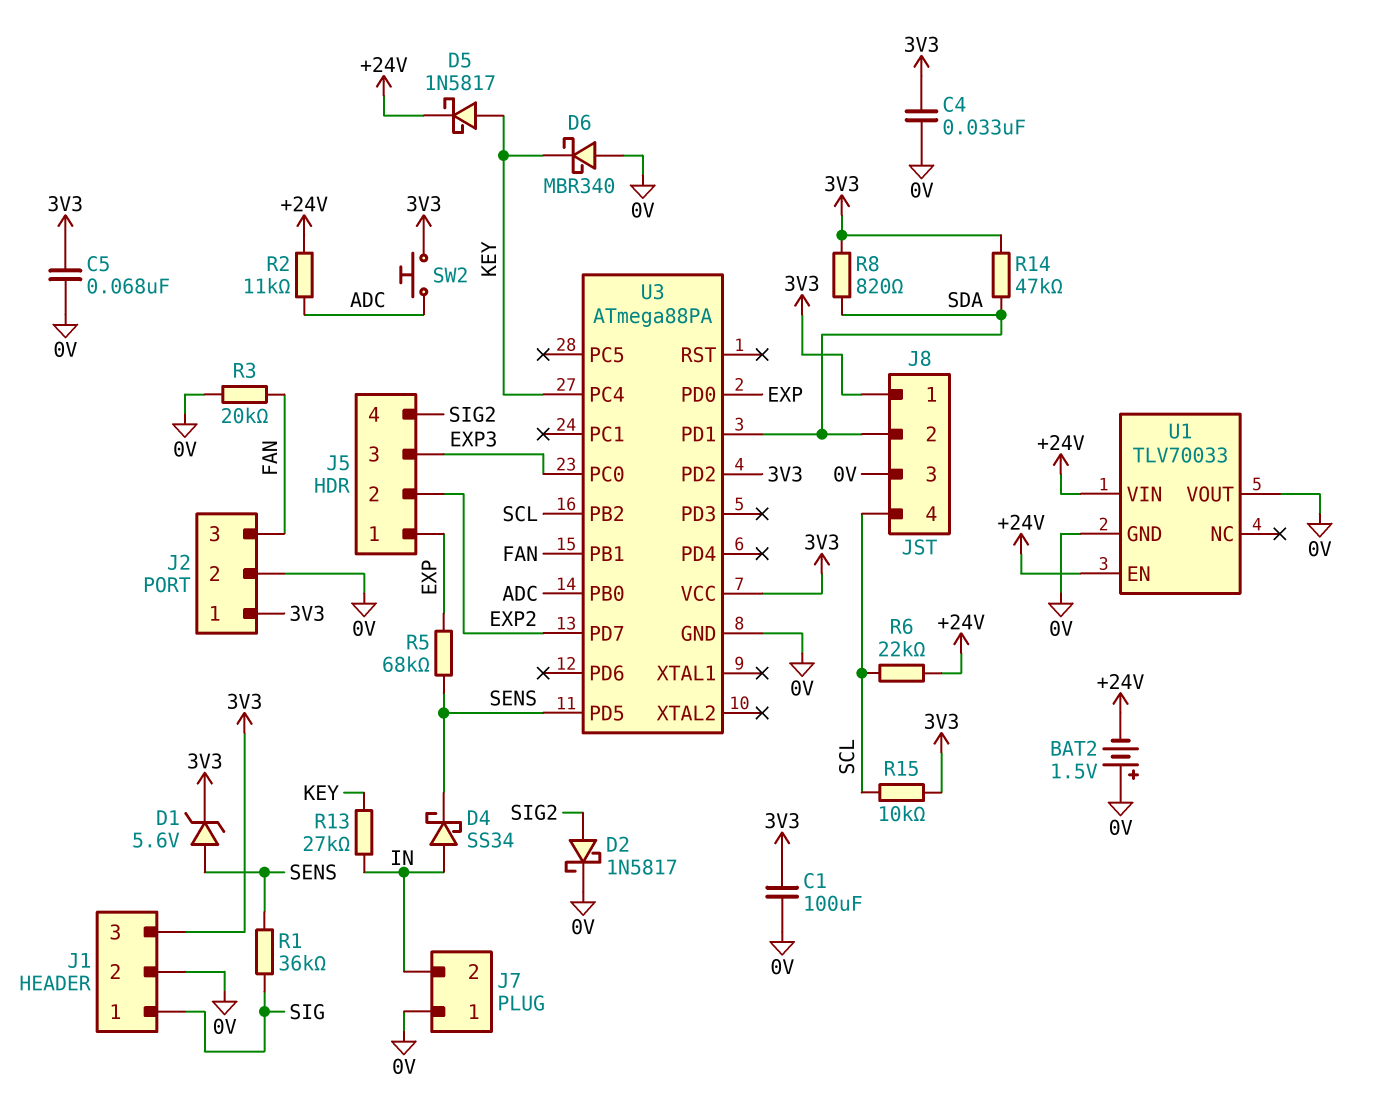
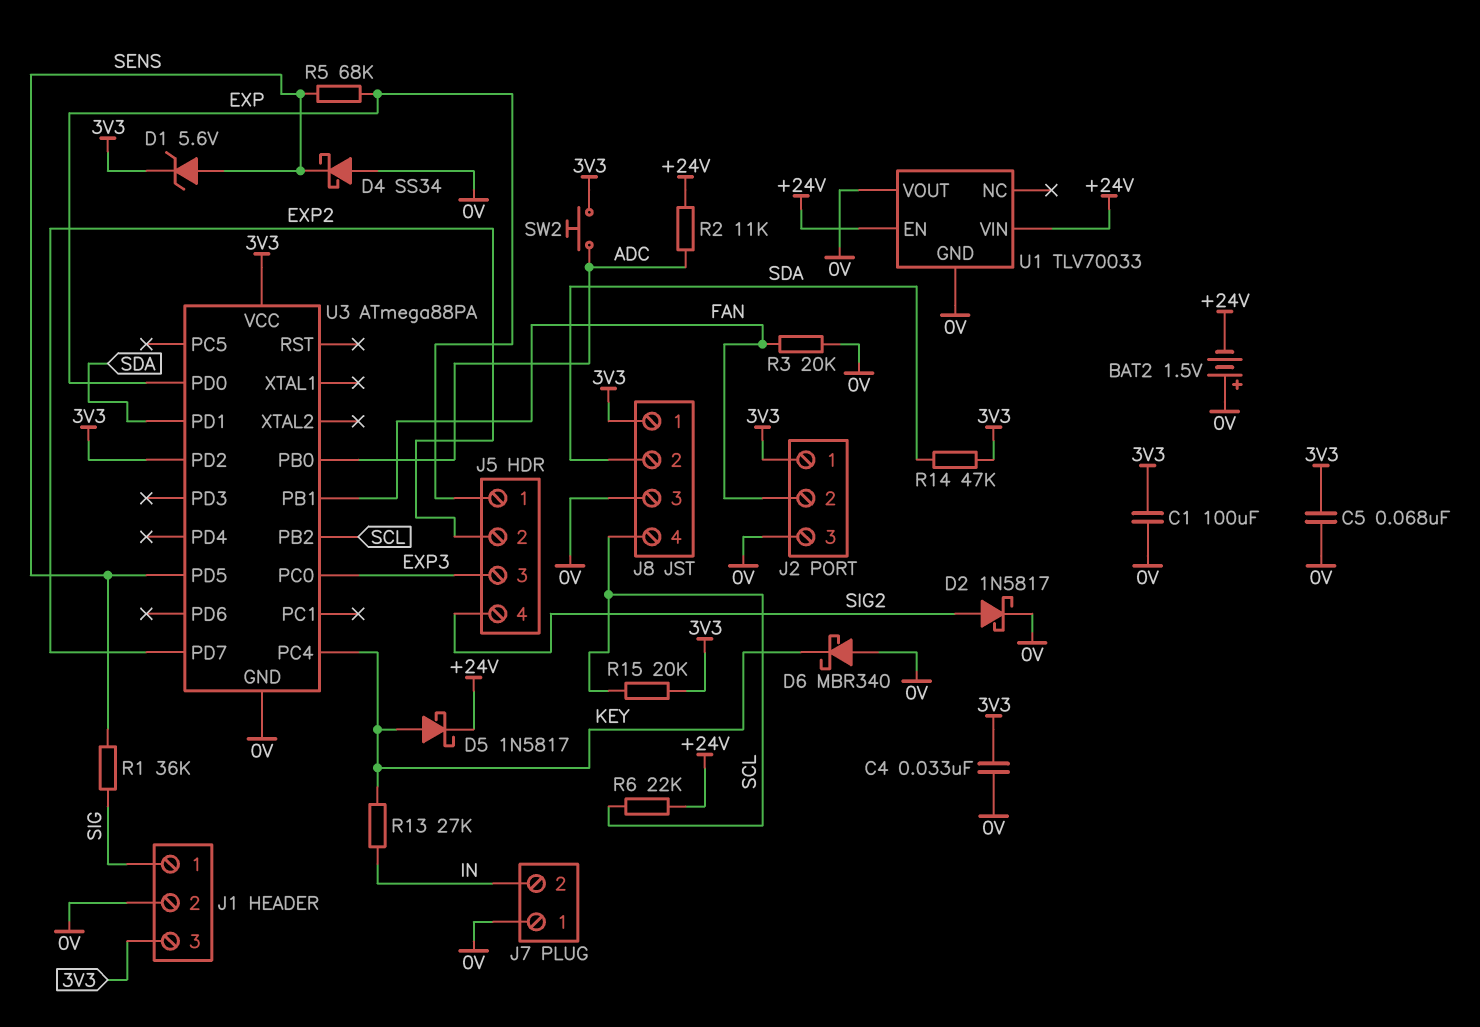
D4: schottky SS34 (A IN, K SENS) -> schottky SS34 (A 0V, K SENS)
J2 pin 2: 0V -> FAN
J2 pin 3: FAN -> 0V
R8: 820 (3V3, SDA) -> none
R15: 10k (3V3, SCL) -> 20k (3V3, SCL)

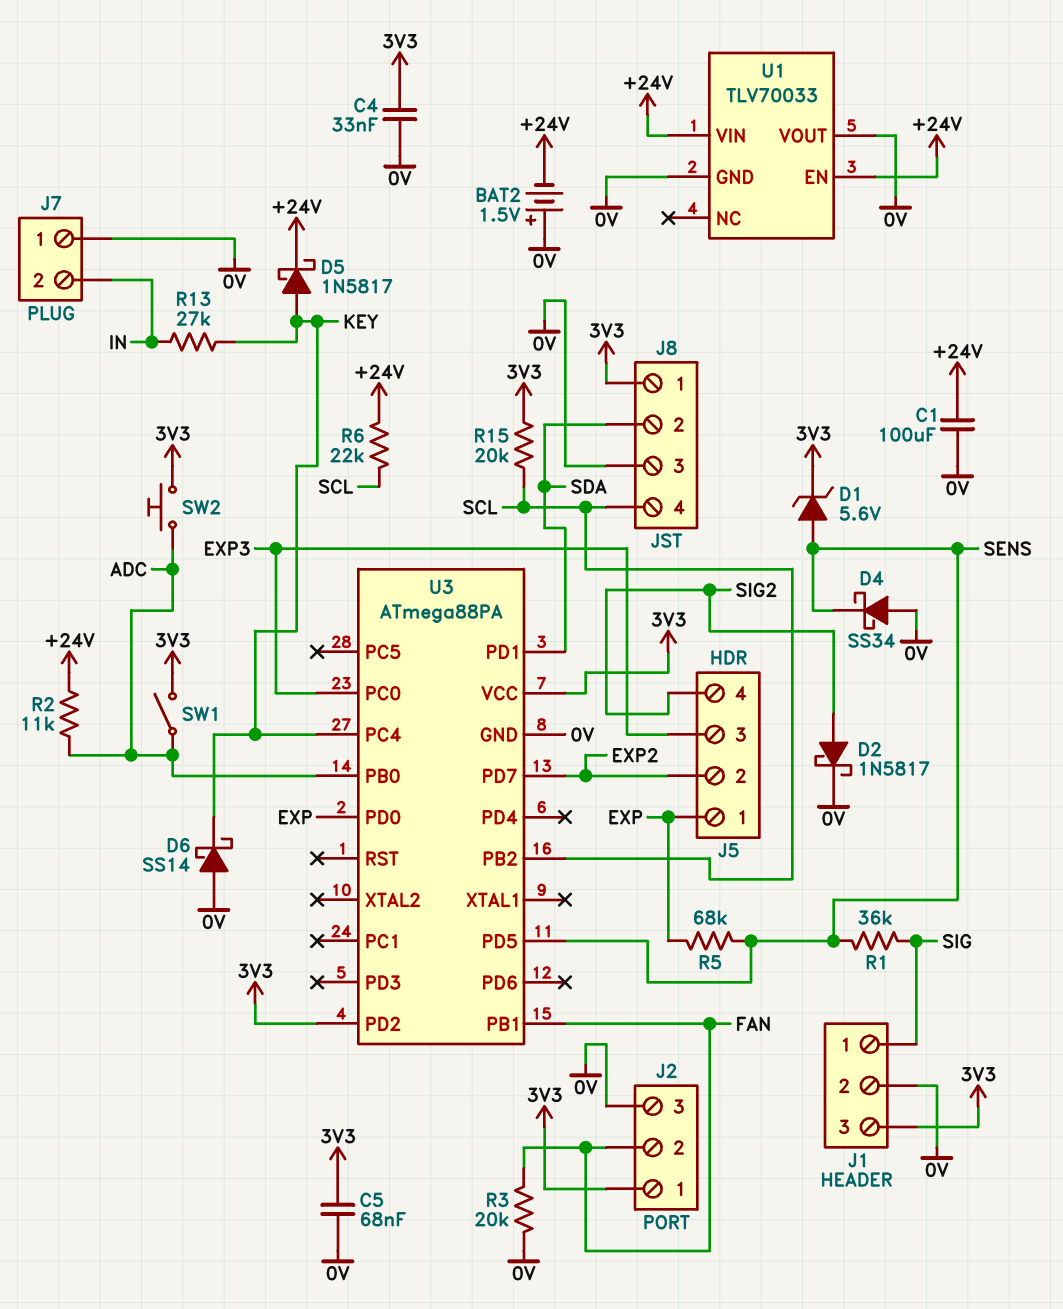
C1: 100uF (0V, 3V3) -> 100uF (+24V, 0V)
D6: schottky MBR340 (A 0V, K KEY) -> schottky SS14 (A 0V, K KEY)
R14: 47k (3V3, SDA) -> none
SW1: none -> switch (3V3, ADC)

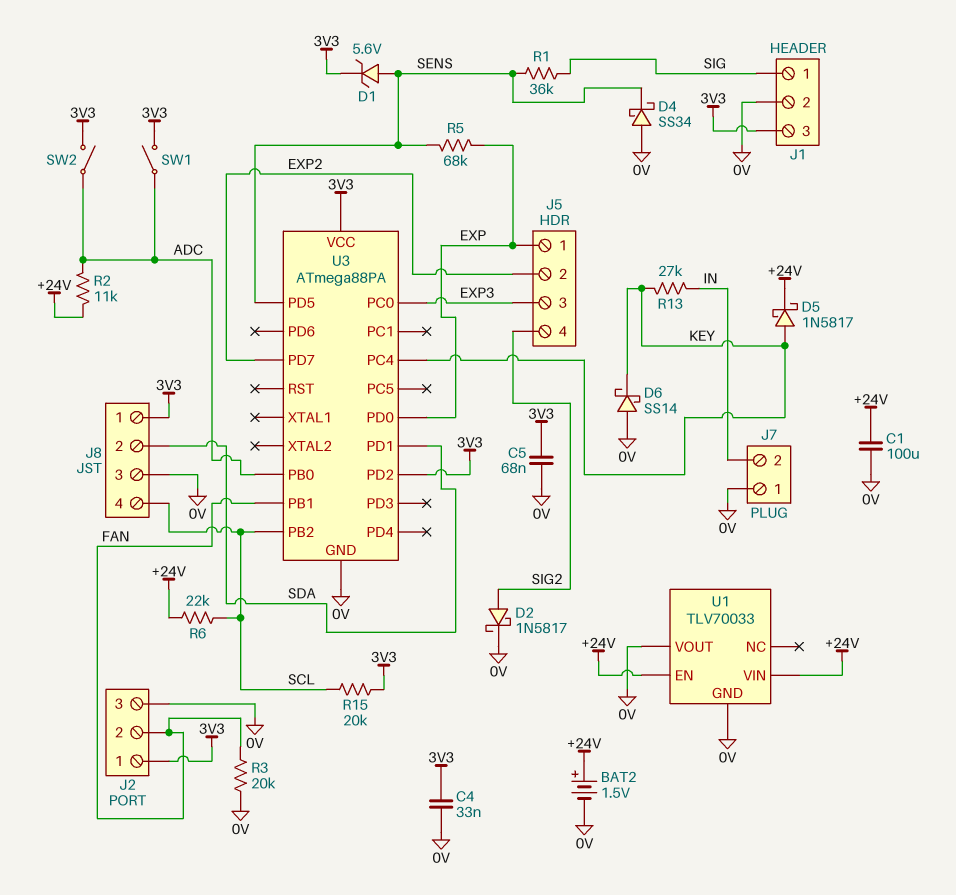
BAT2: 1.5V (plus 0V, minus +24V) -> 1.5V (plus +24V, minus 0V)
SW2: button (3V3, ADC) -> switch (3V3, ADC)

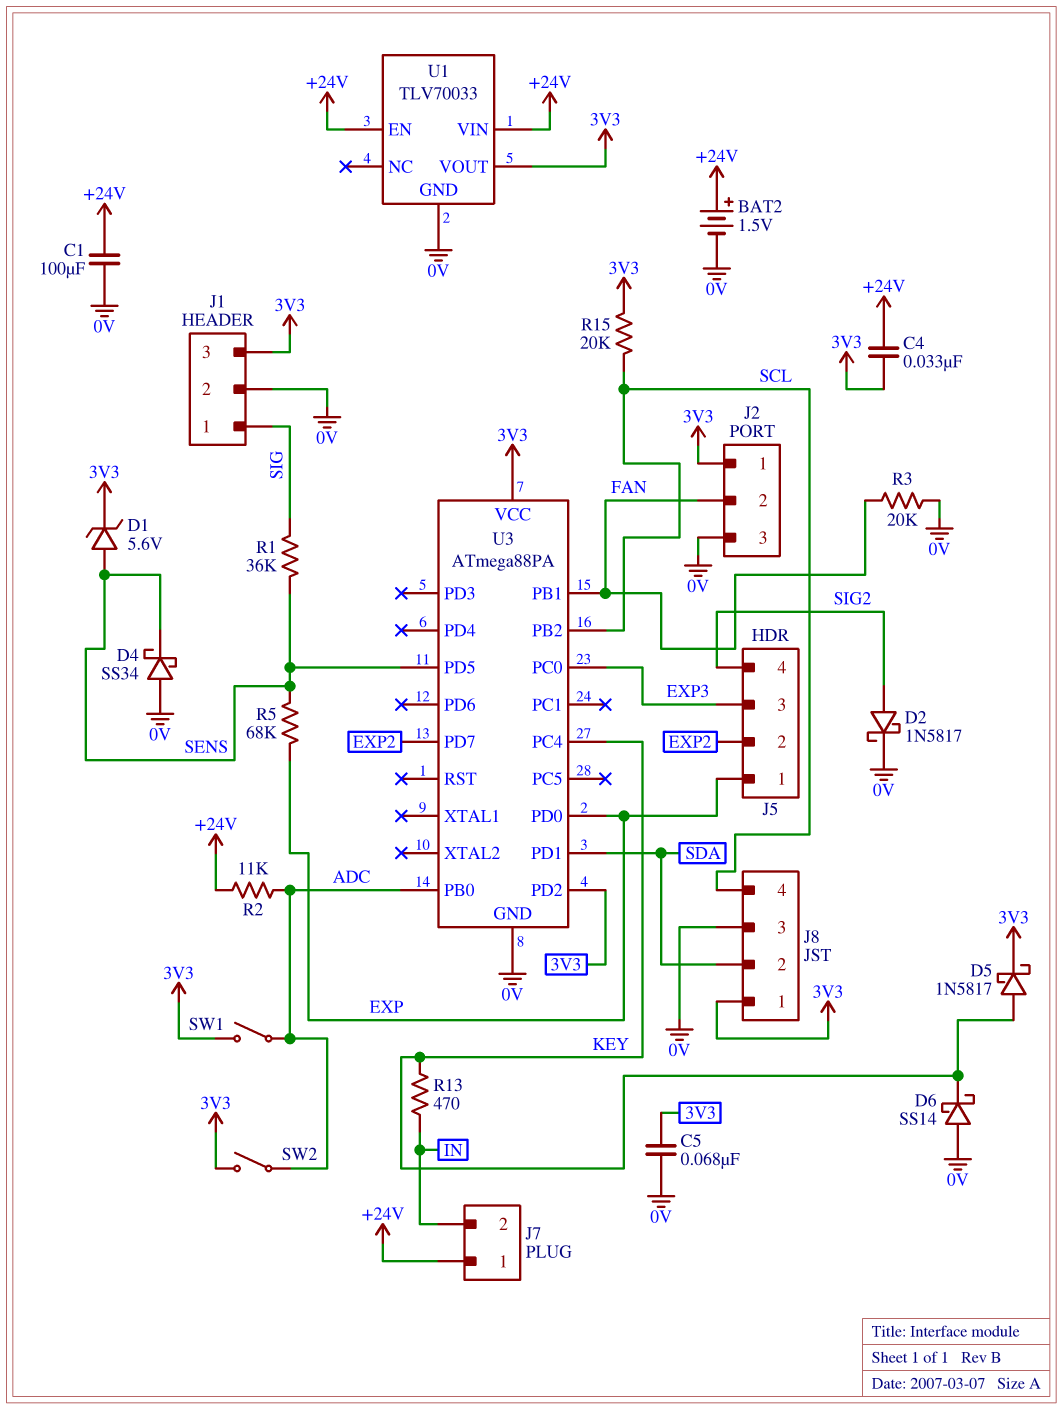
C4: 33nF (0V, 3V3) -> 33nF (+24V, 3V3)
D5: schottky 1N5817 (A KEY, K +24V) -> schottky 1N5817 (A KEY, K 3V3)
J7 pin 1: 0V -> +24V
R6: 22k (+24V, SCL) -> none
R13: 27k (IN, KEY) -> 470 (IN, KEY)
U1 pin VOUT: 0V -> 3V3

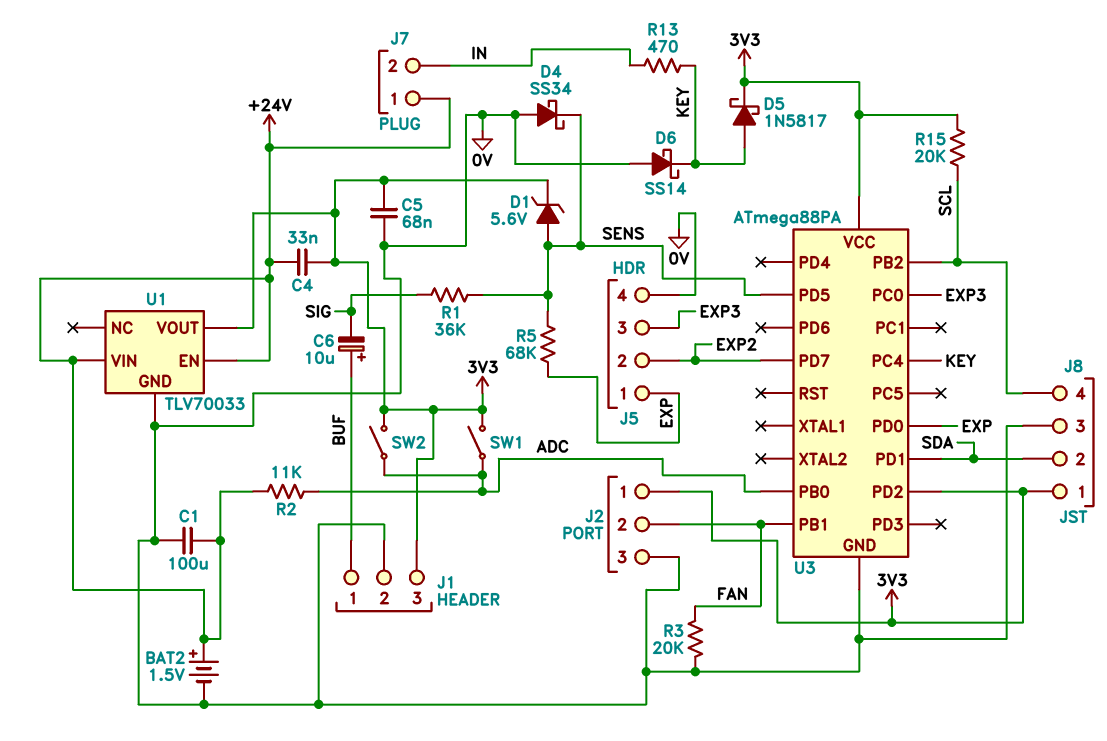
C6: none -> 10uF (plus BUF, minus SIG)
D2: schottky 1N5817 (A SIG2, K 0V) -> none
J1 pin 1: SIG -> BUF
J5 pin 4: SIG2 -> 0V

